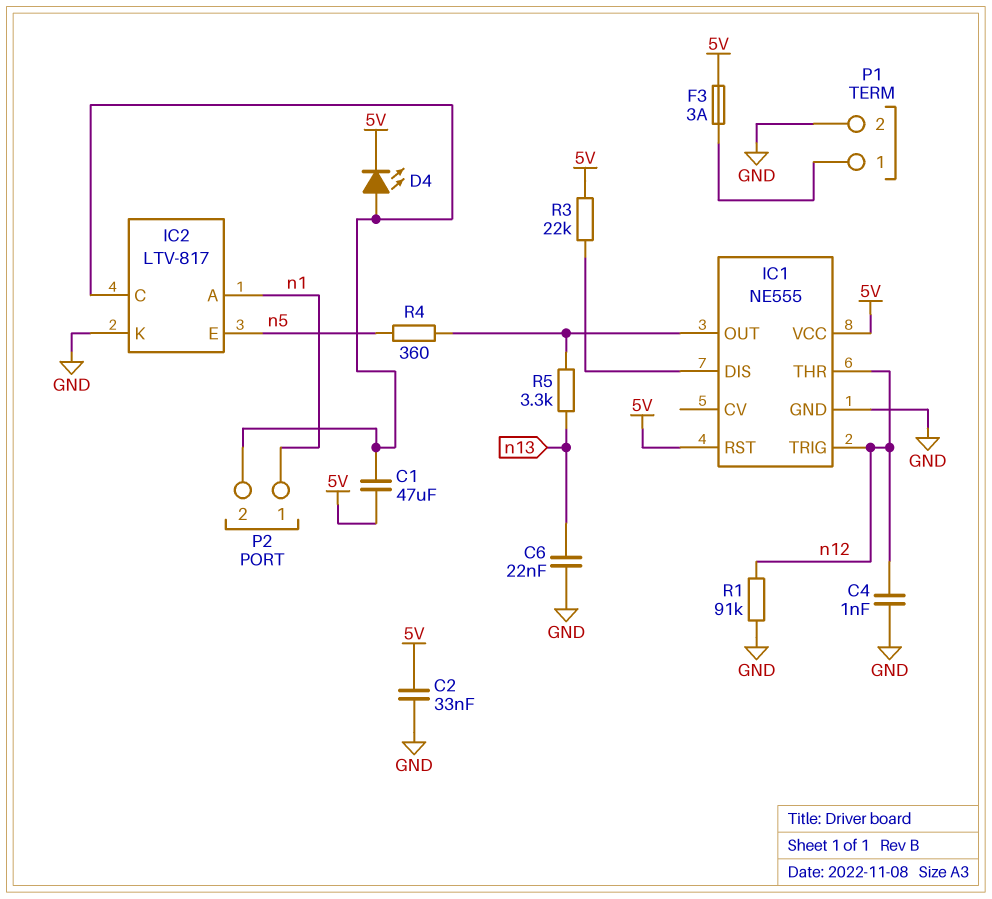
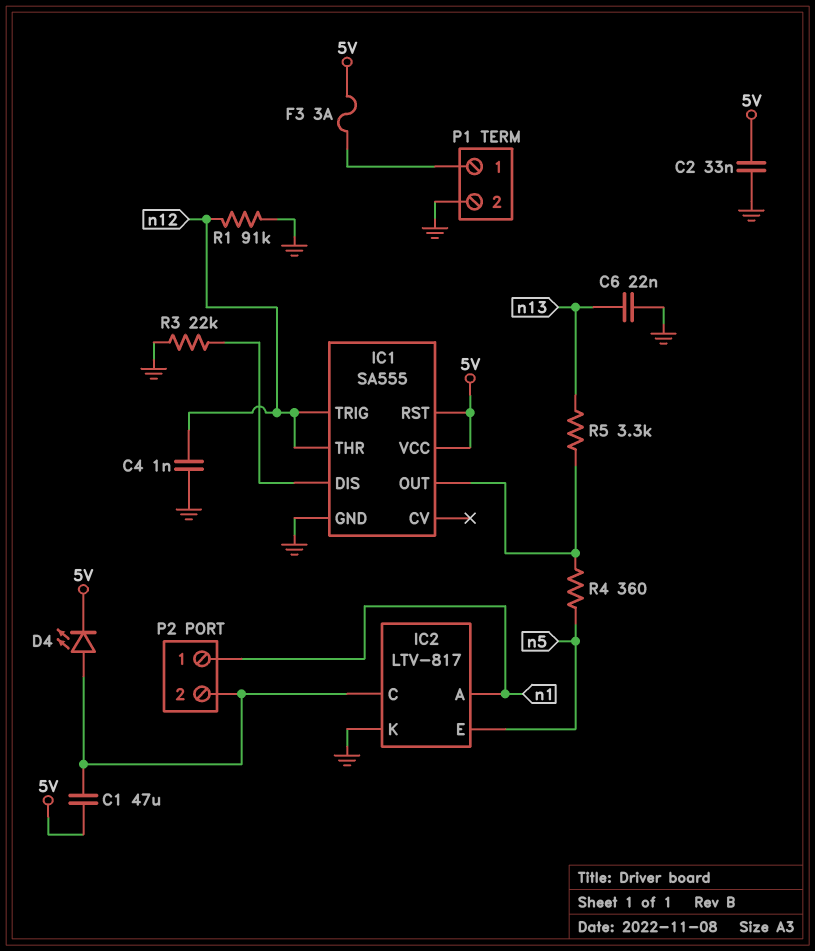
IC1: NE555 -> SA555
R3: 22k (5V, IC1/DIS) -> 22k (GND, IC1/DIS)

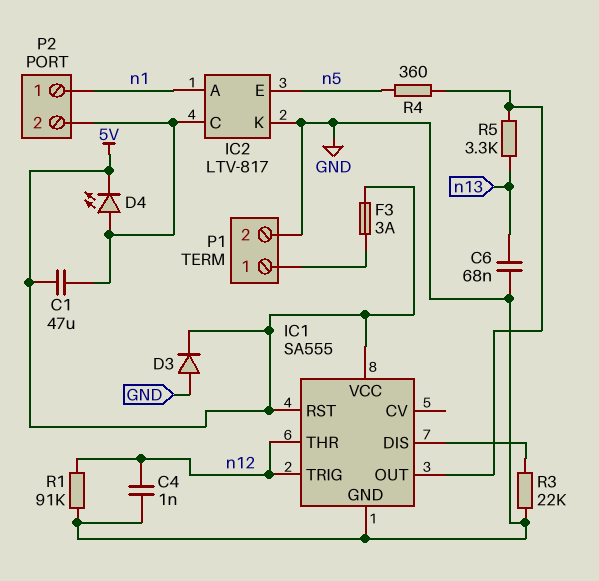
C2: 33nF (5V, GND) -> none
C6: 22nF (GND, n13) -> 68nF (GND, n13)
D3: none -> diode (A GND, K 5V)

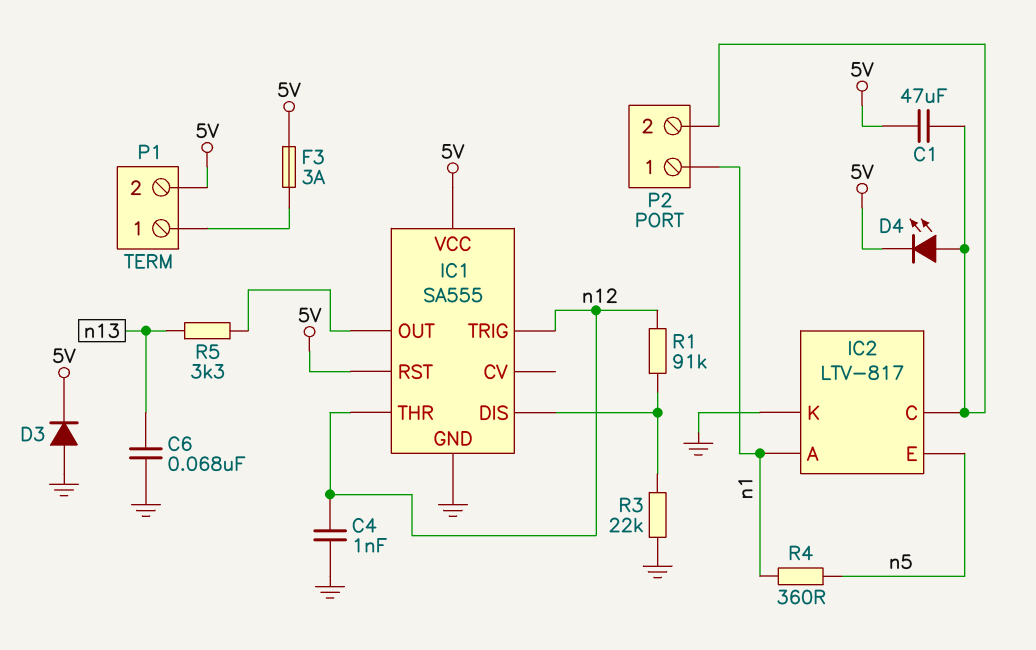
P1 pin 2: GND -> 5V
R1: 91k (GND, n12) -> 91k (IC1/DIS, n12)
R4: 360 (IC1/OUT, n5) -> 360 (n1, n5)

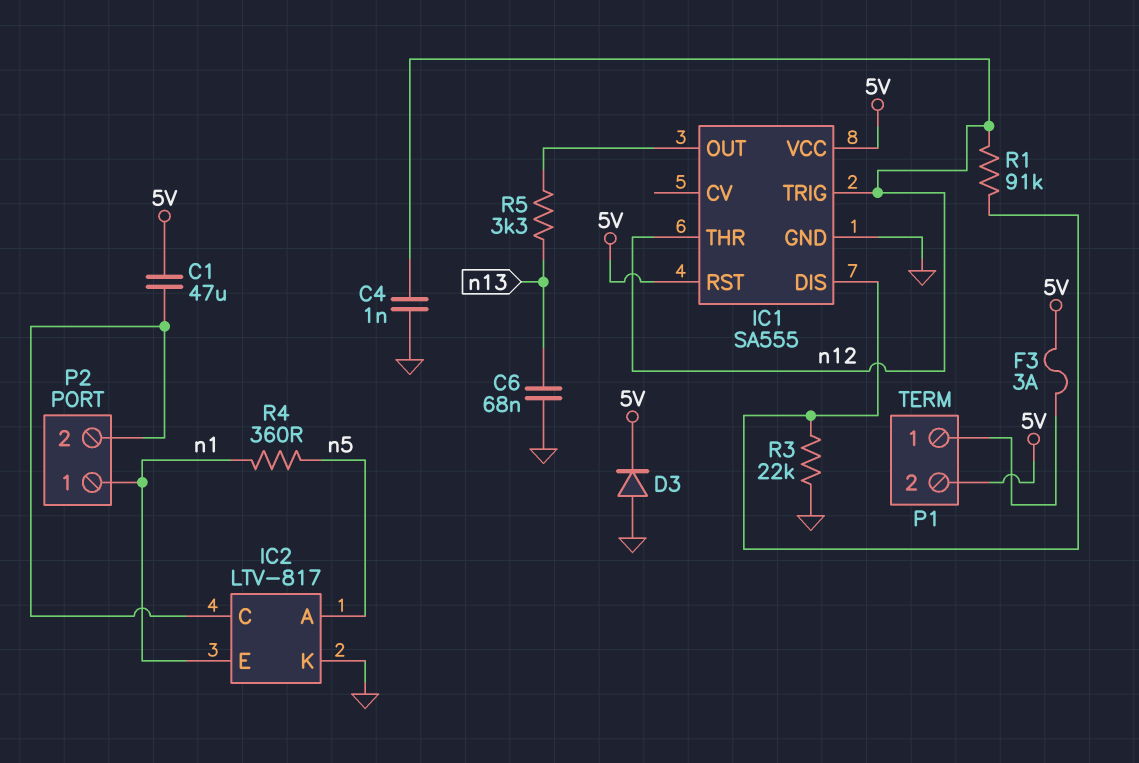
D4: LED (A IC2/C, K 5V) -> none
IC2 pin A: n1 -> n5
IC2 pin E: n5 -> n1

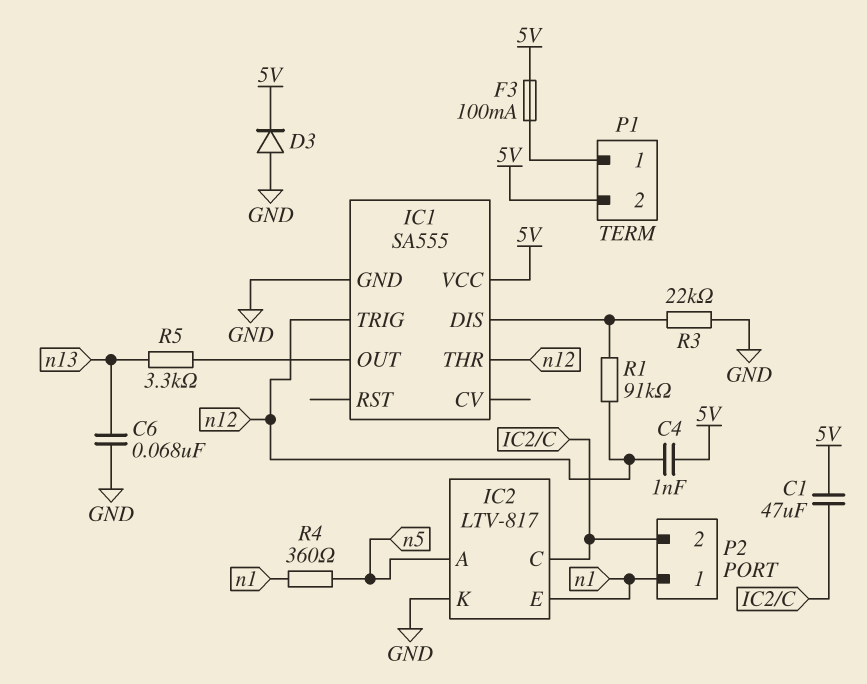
C4: 1nF (GND, n12) -> 1nF (5V, n12)
F3: 3A (5V, P1/1) -> 100mA (5V, P1/1)
IC1 pin RST: 5V -> none

